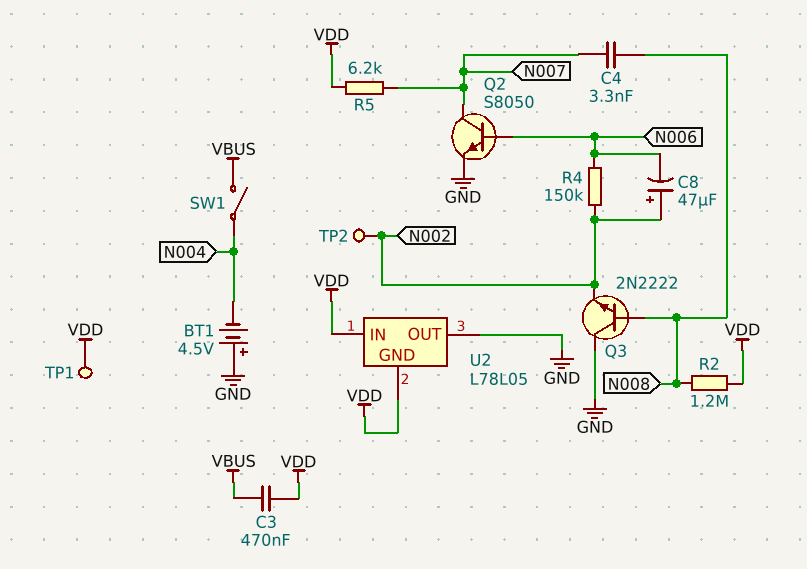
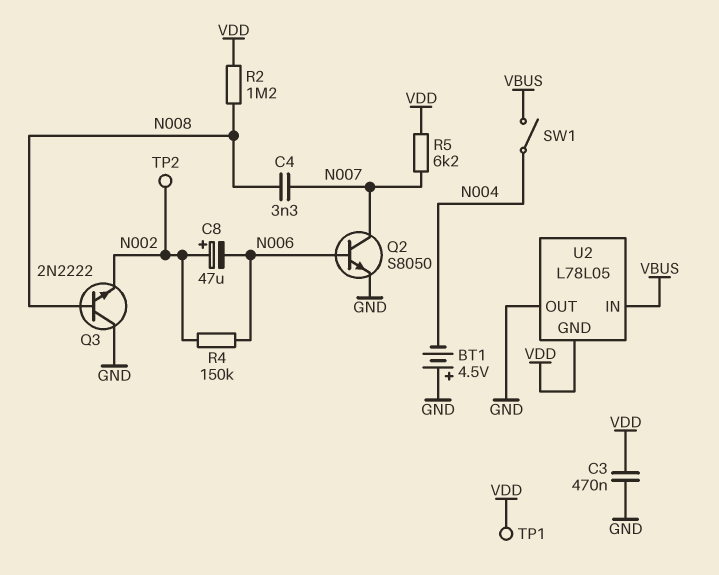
C3: 470nF (VBUS, VDD) -> 470nF (GND, VDD)
U2 pin IN: VDD -> VBUS

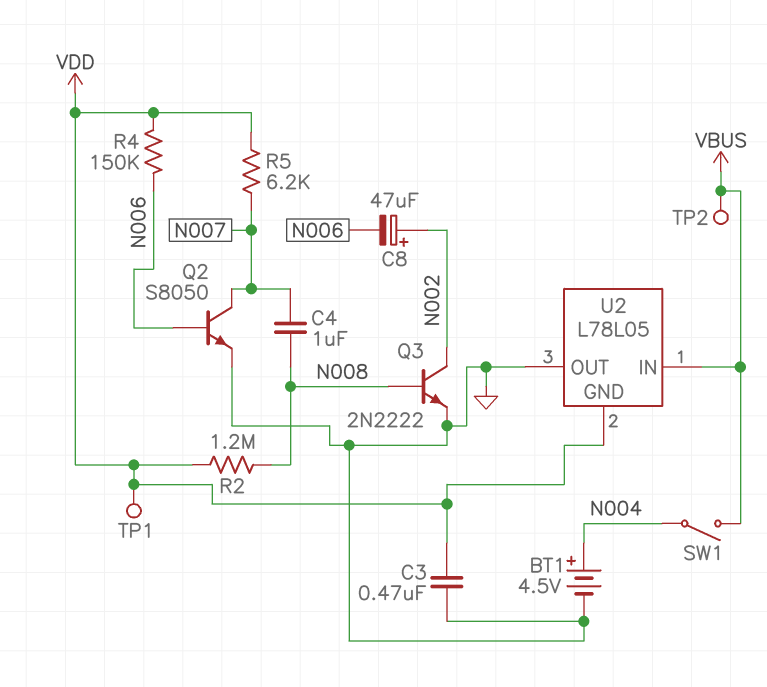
BT1: 4.5V (plus GND, minus N004) -> 4.5V (plus N004, minus GND)
C4: 3.3nF (N007, N008) -> 1uF (N007, N008)
Q3: NPN 2N2222 (B N008, C GND, E N002) -> NPN 2N2222 (B N008, C N002, E GND)
R4: 150k (N002, N006) -> 150k (N006, VDD)
TP2: test point (N002) -> test point (VBUS)

